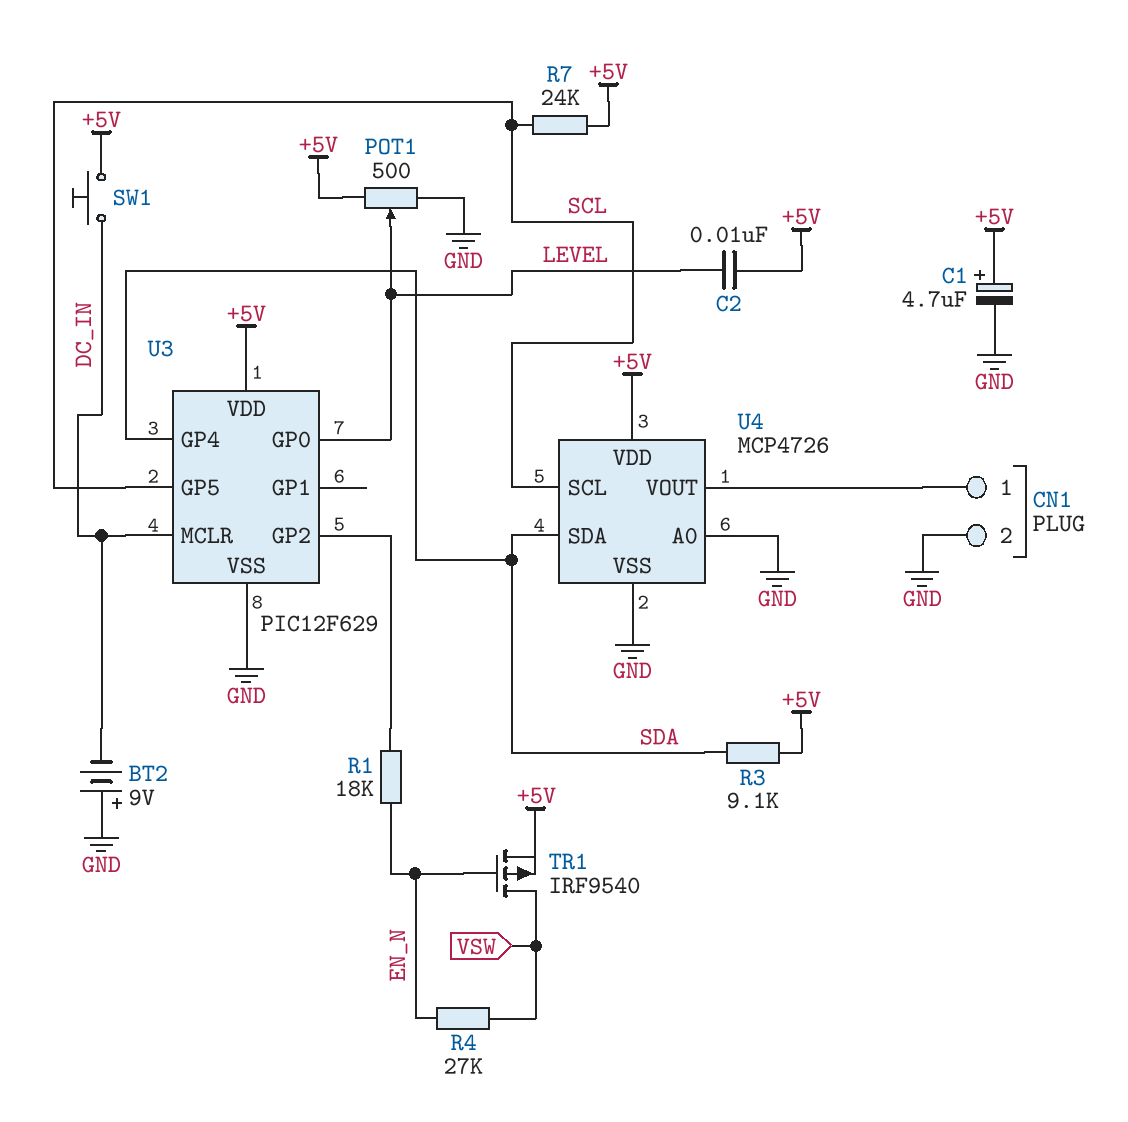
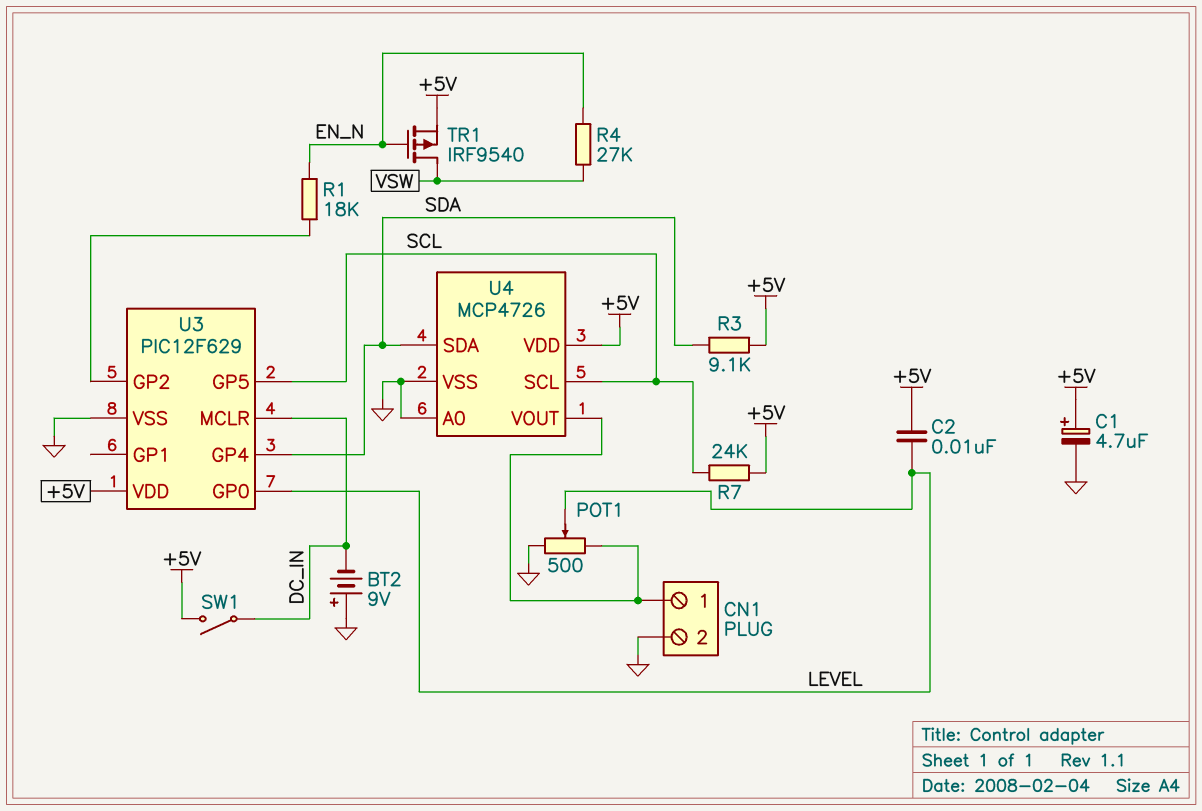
POT1: 500 (+5V, GND, wiper LEVEL) -> 500 (CN1/1, GND, wiper LEVEL)
SW1: button (+5V, DC_IN) -> switch (+5V, DC_IN)

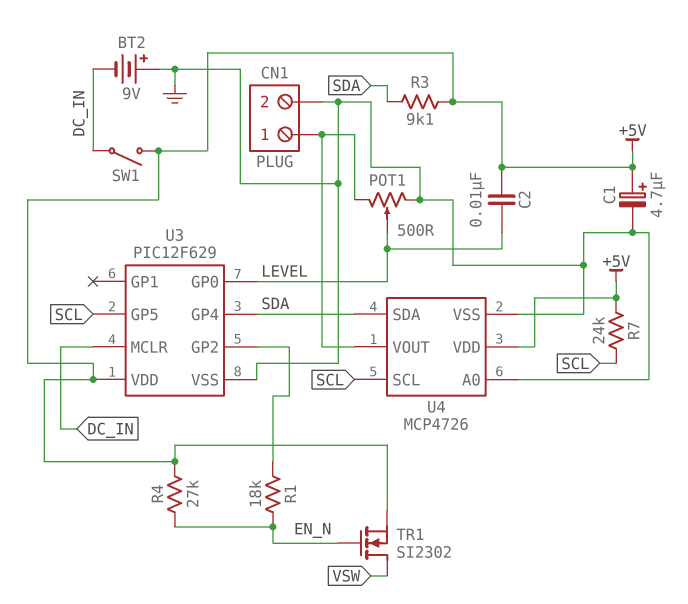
R4: 27k (EN_N, VSW) -> 27k (+5V, EN_N)
TR1: PMOS IRF9540 (G EN_N, D VSW, S +5V) -> NMOS SI2302 (G EN_N, D VSW, S +5V)

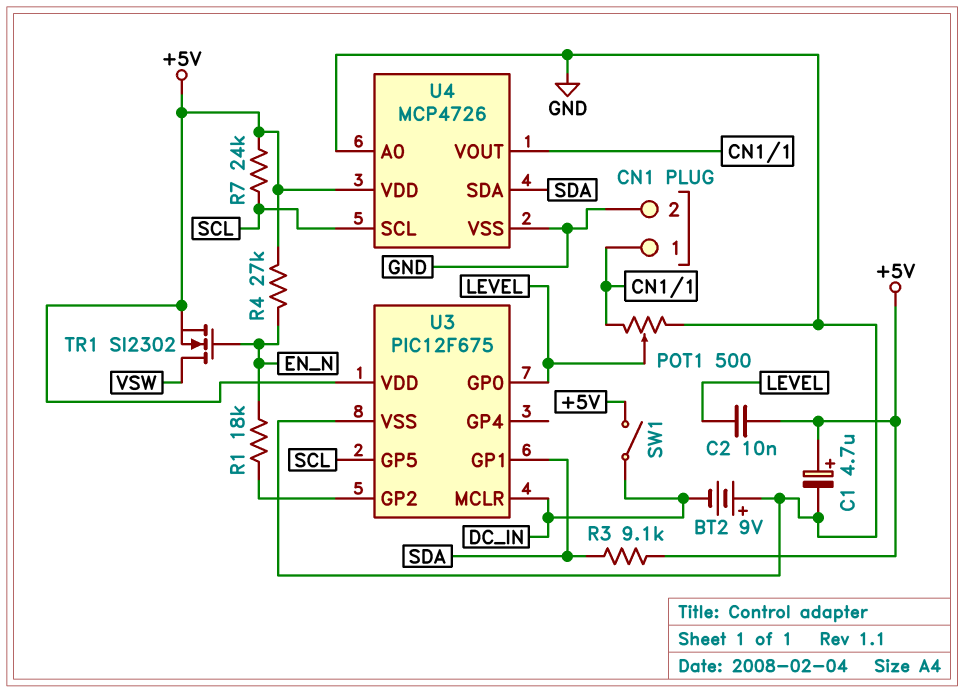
U3: PIC12F629 -> PIC12F675
U3 pin GP1: none -> SDA
U3 pin GP4: SDA -> none

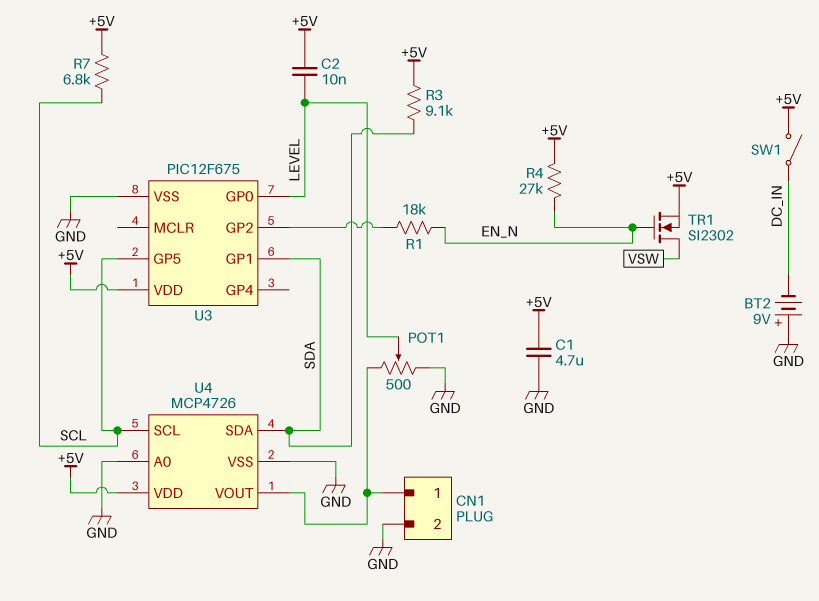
C1: 4.7uF (plus +5V, minus GND) -> 4.7uF (+5V, GND)
R7: 24k (+5V, SCL) -> 6.8k (+5V, SCL)
U3 pin MCLR: DC_IN -> none

